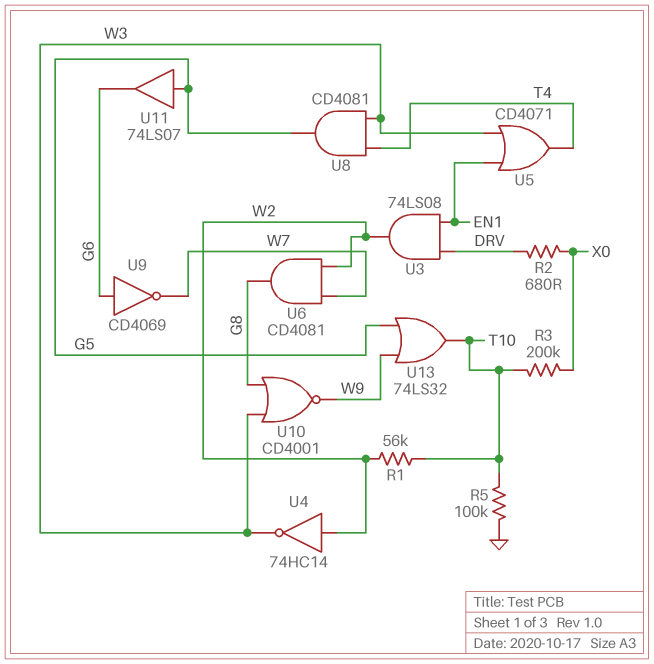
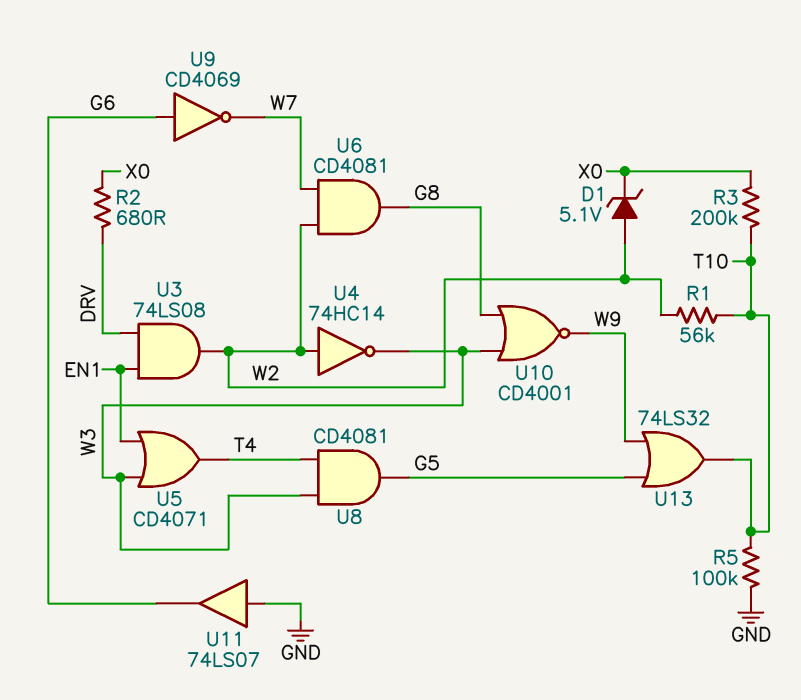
D1: none -> zener 5.1V (A W2, K X0)
U11: buffer 74LS07 (in G5, out G6) -> buffer 74LS07 (in GND, out G6)

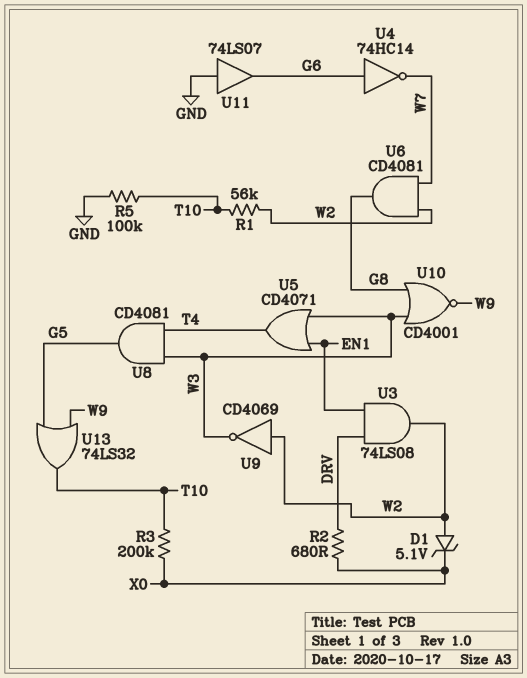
U4: NOT 74HC14 (in W2, out W3) -> NOT 74HC14 (in G6, out W7)
U9: NOT CD4069 (in G6, out W7) -> NOT CD4069 (in W2, out W3)

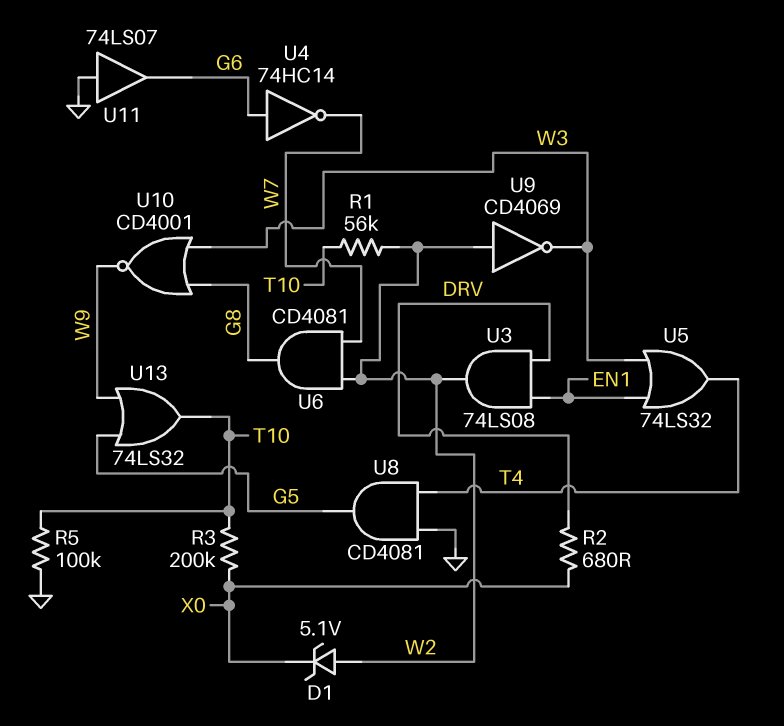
U5: OR CD4071 (in EN1, in W3, out T4) -> OR 74LS32 (in EN1, in W3, out T4)
U8: AND CD4081 (in T4, in W3, out G5) -> AND CD4081 (in GND, in T4, out G5)

